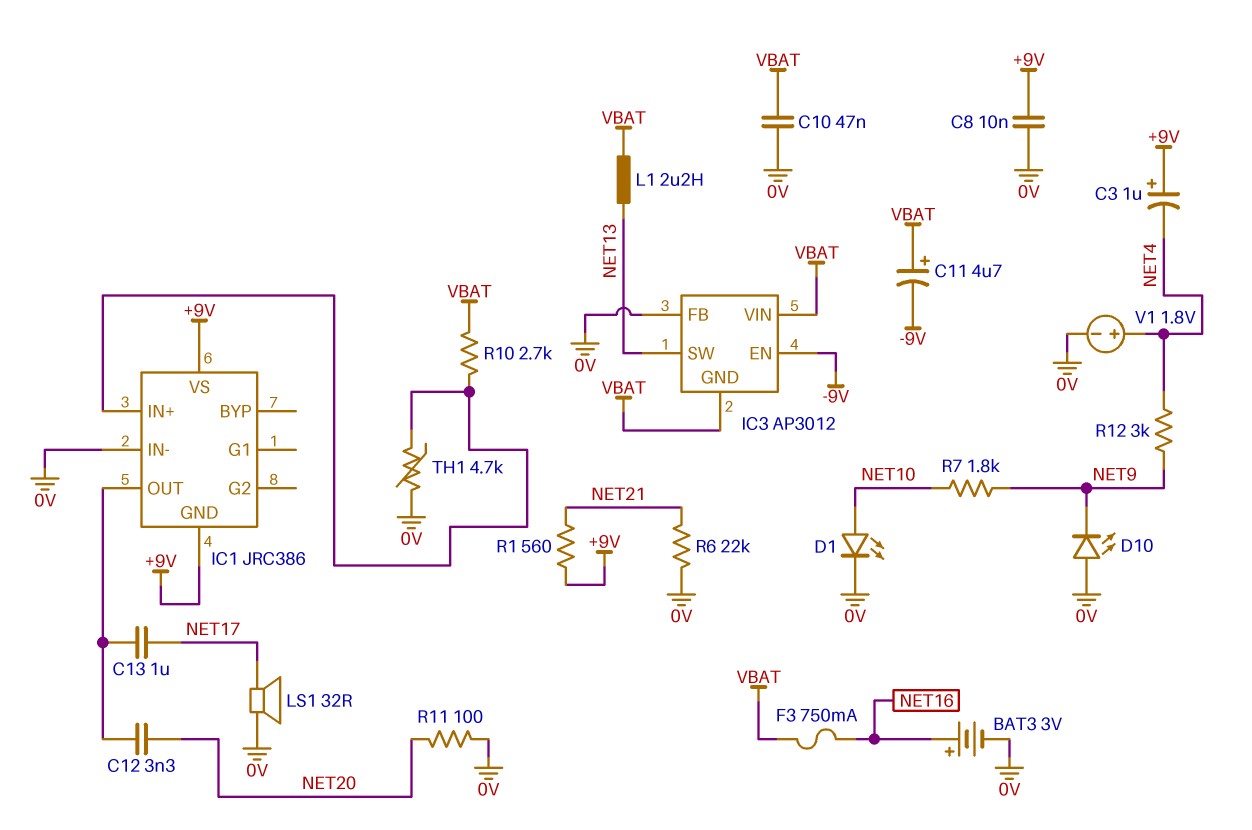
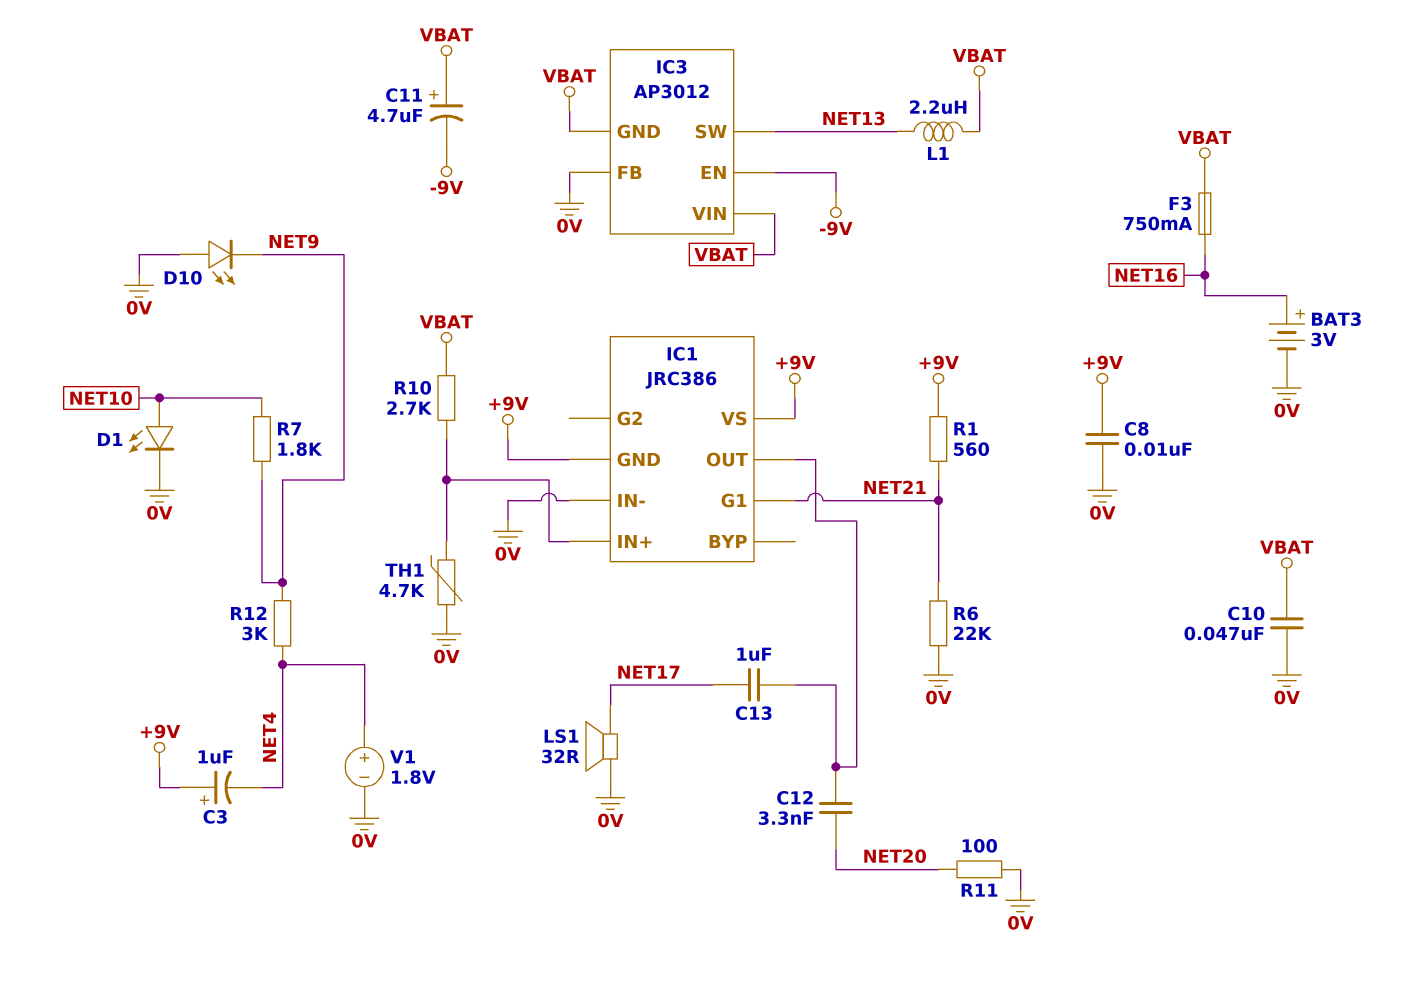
IC1 pin G1: none -> NET21

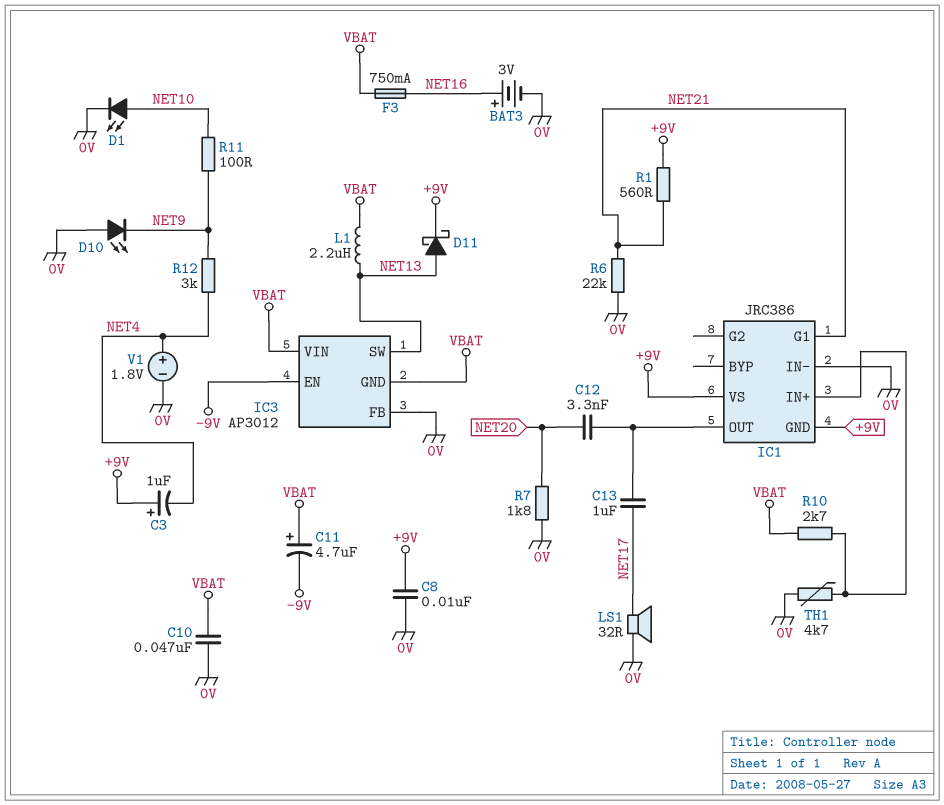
D11: none -> schottky (A NET13, K +9V)
R7: 1.8k (NET9, NET10) -> 1.8k (0V, NET20)
R11: 100 (0V, NET20) -> 100 (NET9, NET10)

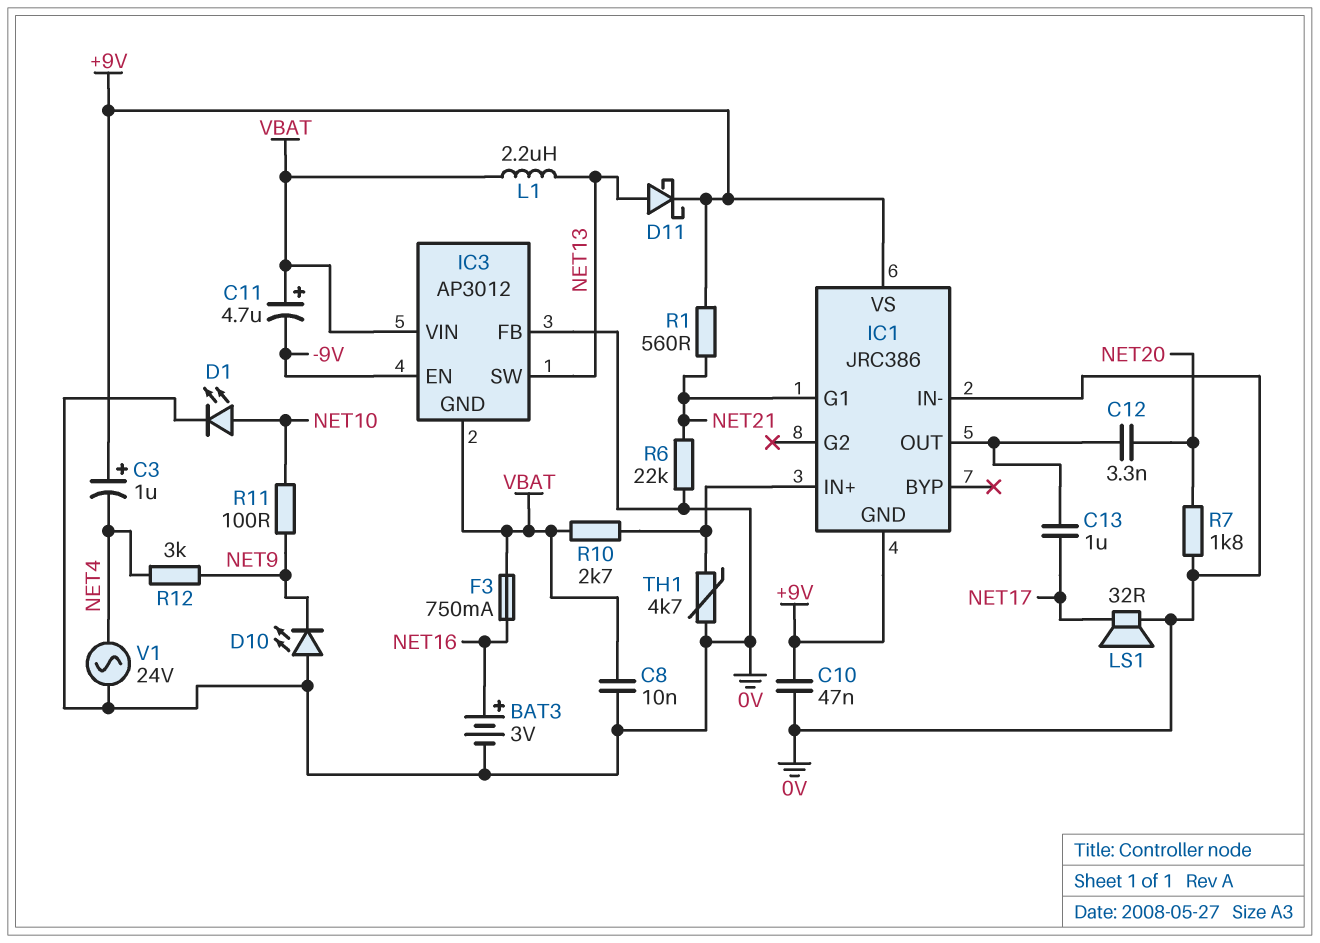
C8: 10nF (+9V, 0V) -> 10nF (0V, VBAT)
C10: 47nF (0V, VBAT) -> 47nF (+9V, 0V)
V1: 1.8V (plus NET4, minus 0V) -> AC 24V (0V, NET4)

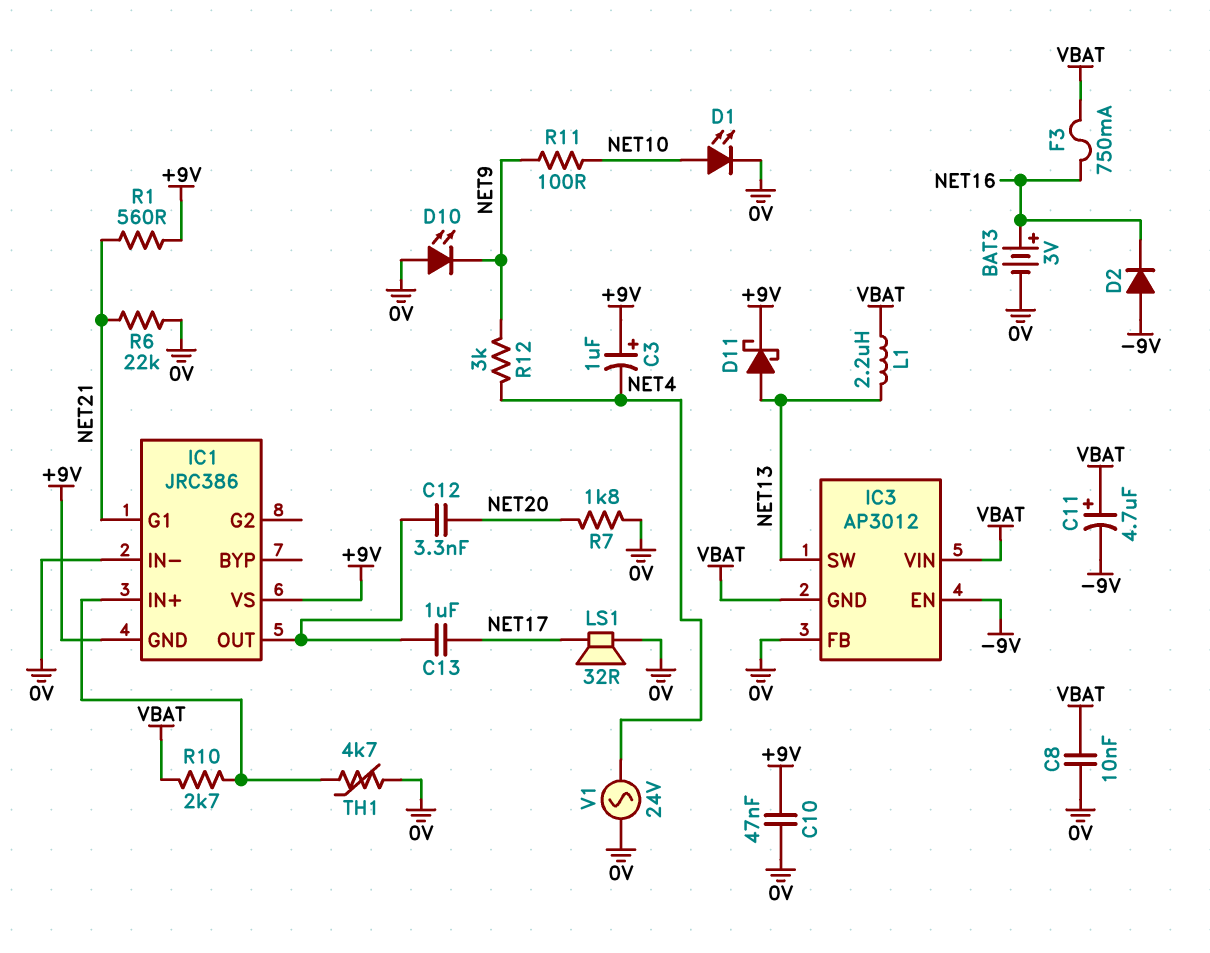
D2: none -> diode (A -9V, K NET16)

